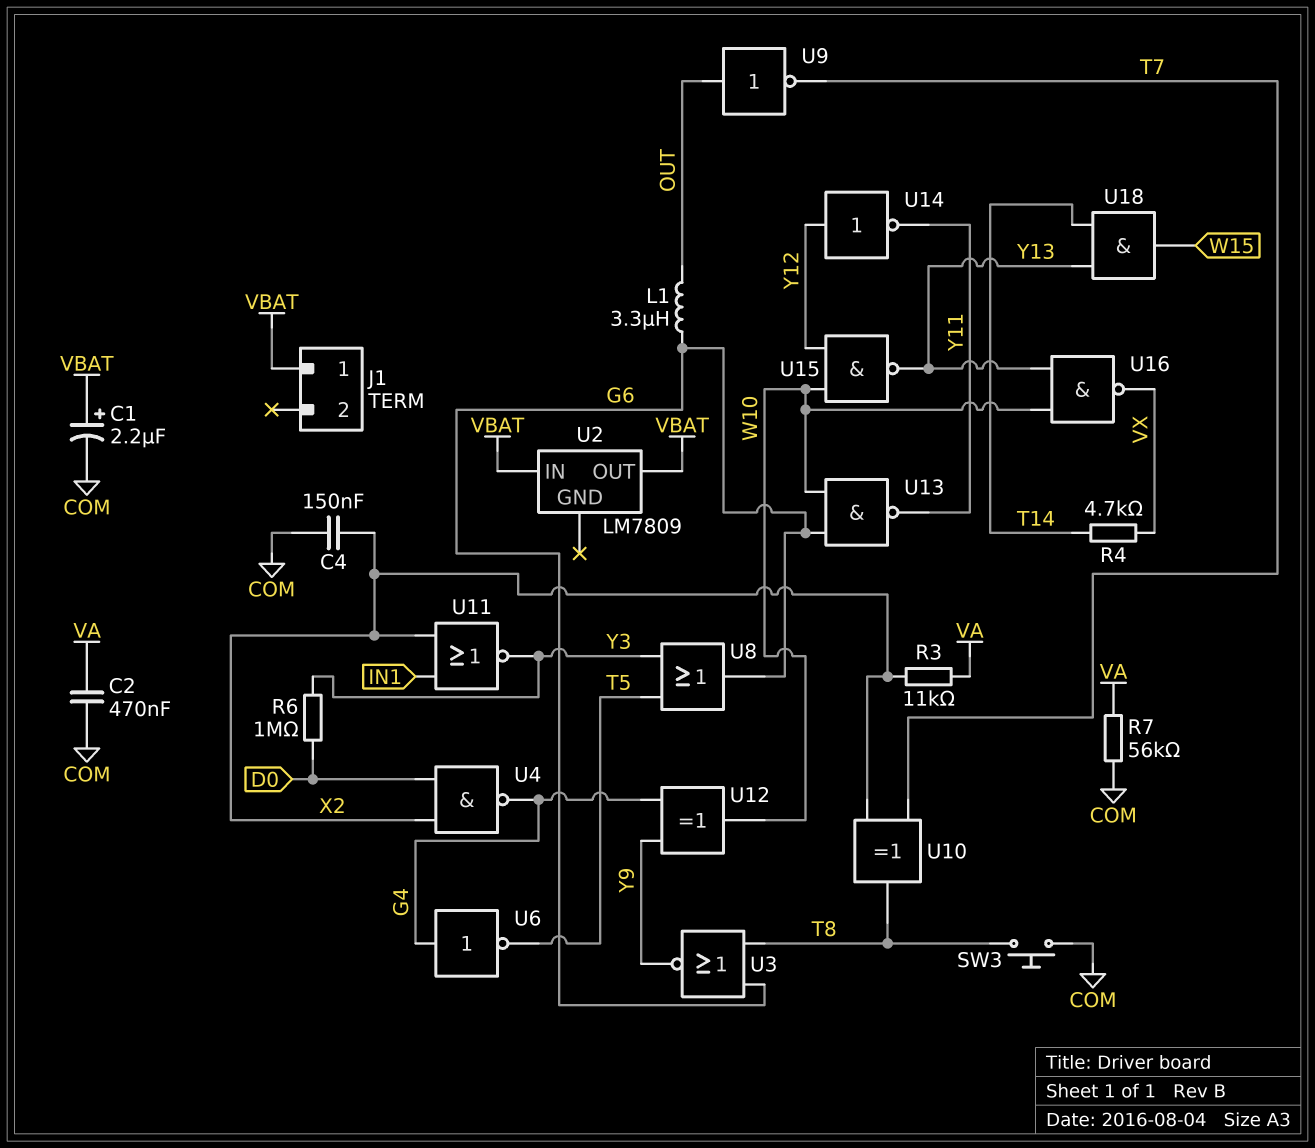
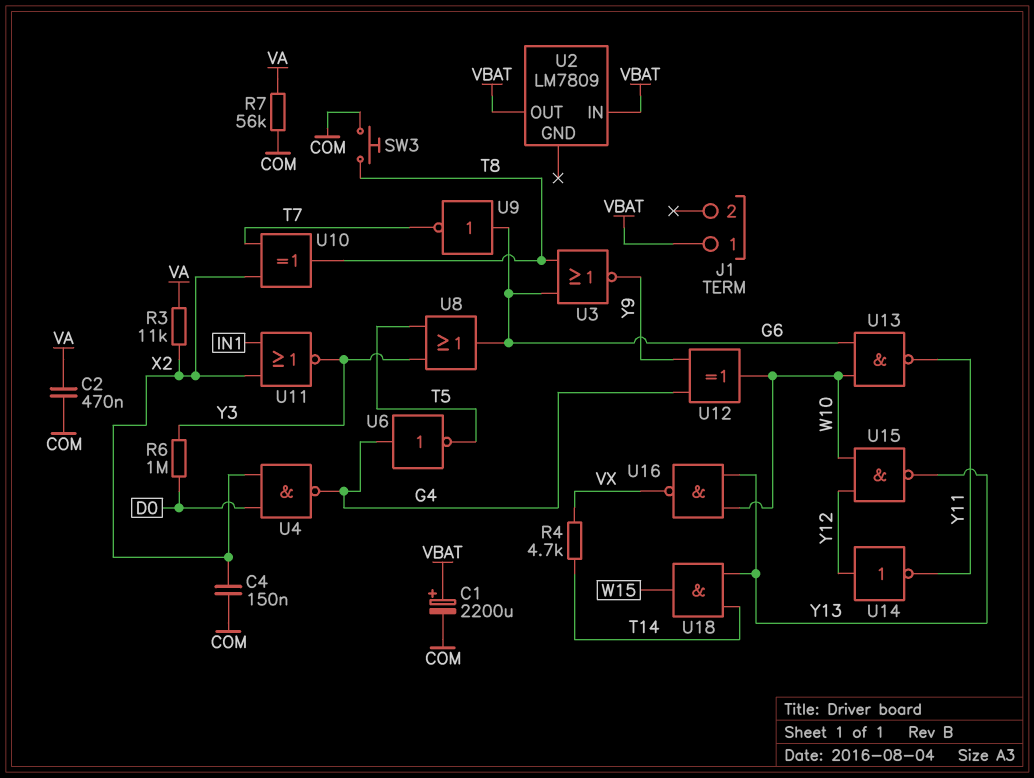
C1: 2.2uF (plus VBAT, minus COM) -> 2200uF (plus VBAT, minus COM)
L1: 3.3uH (G6, OUT) -> none
U9: NOT (in OUT, out T7) -> NOT (in G6, out T7)

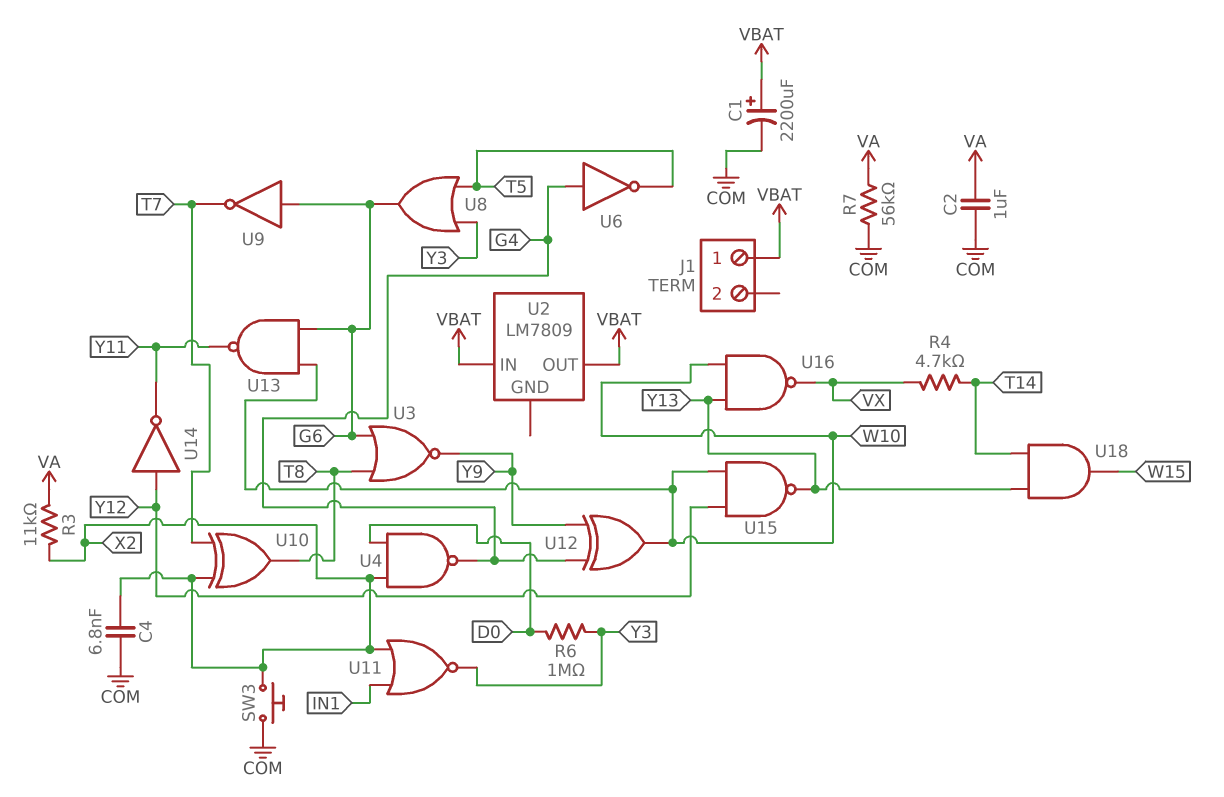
C2: 470nF (COM, VA) -> 1uF (COM, VA)
C4: 150nF (COM, X2) -> 6.8nF (COM, X2)
SW3: button (COM, T8) -> button (COM, X2)

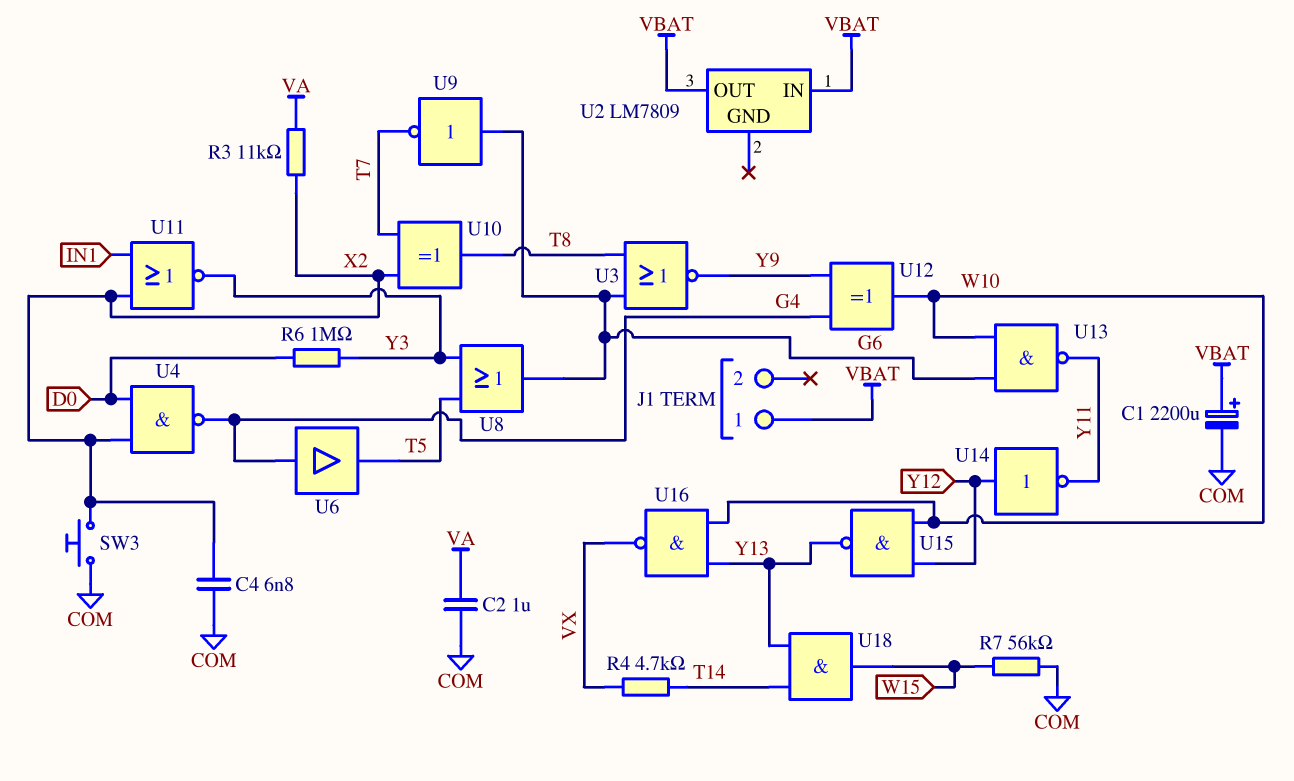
R7: 56k (COM, VA) -> 56k (COM, W15)
U6: NOT (in G4, out T5) -> buffer (in G4, out T5)

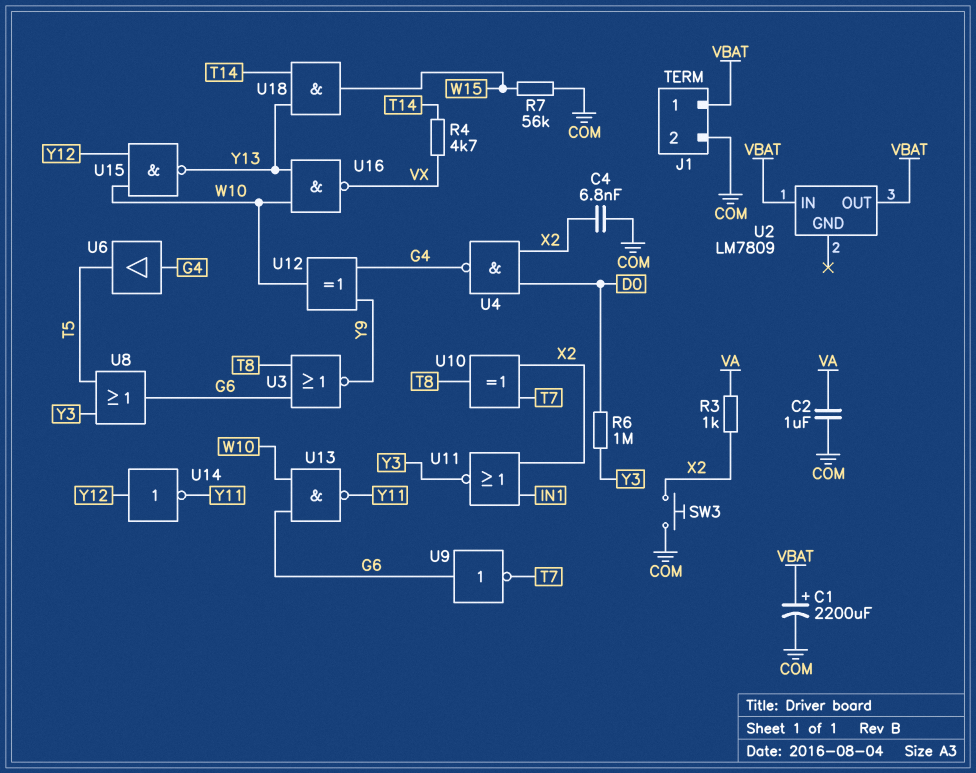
J1 pin 2: none -> COM
R3: 11k (VA, X2) -> 1k (VA, X2)

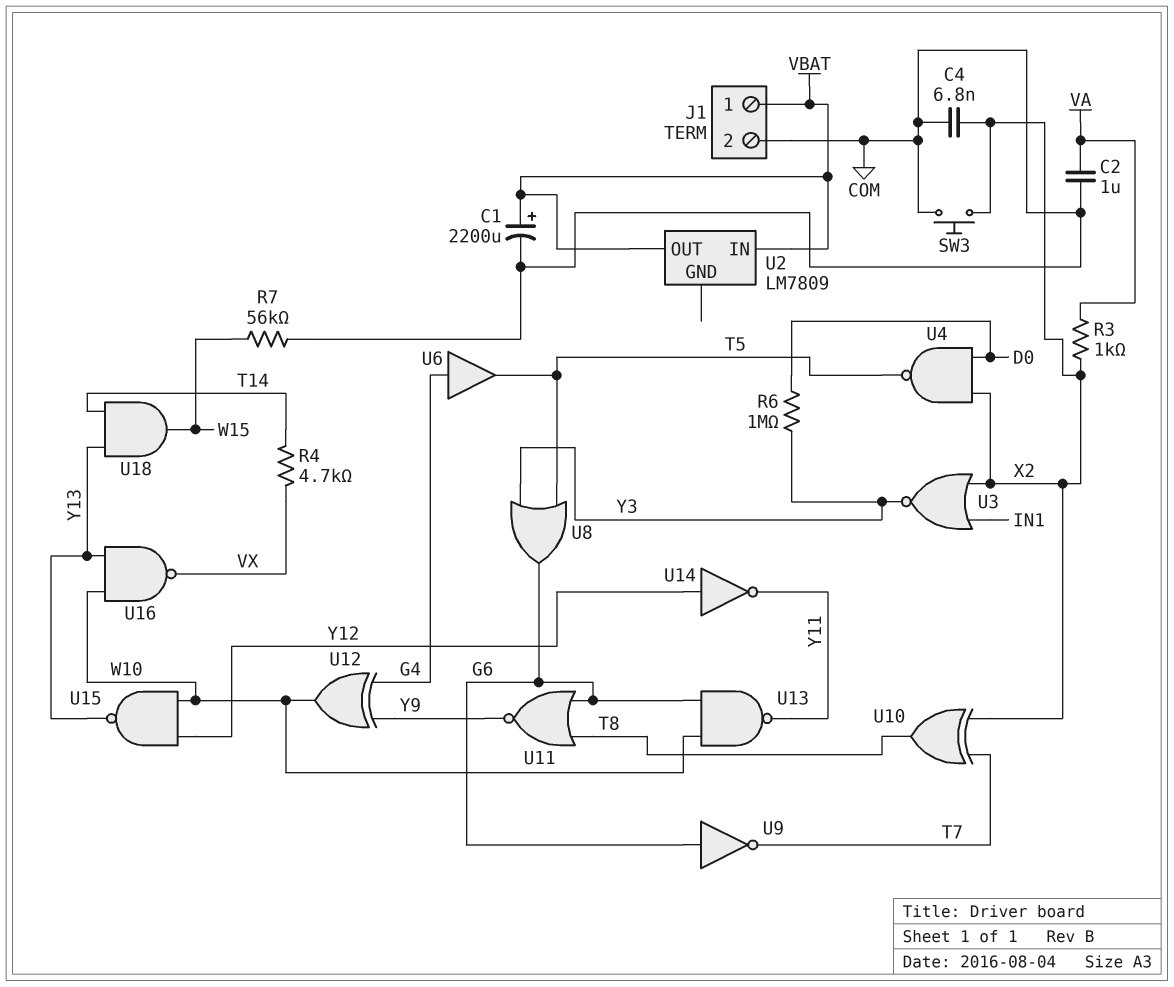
U3: NOR (in G6, in T8, out Y9) -> NOR (in IN1, in X2, out Y3)
U4: NAND (in D0, in X2, out G4) -> NAND (in D0, in X2, out T5)
U11: NOR (in IN1, in X2, out Y3) -> NOR (in G6, in T8, out Y9)

